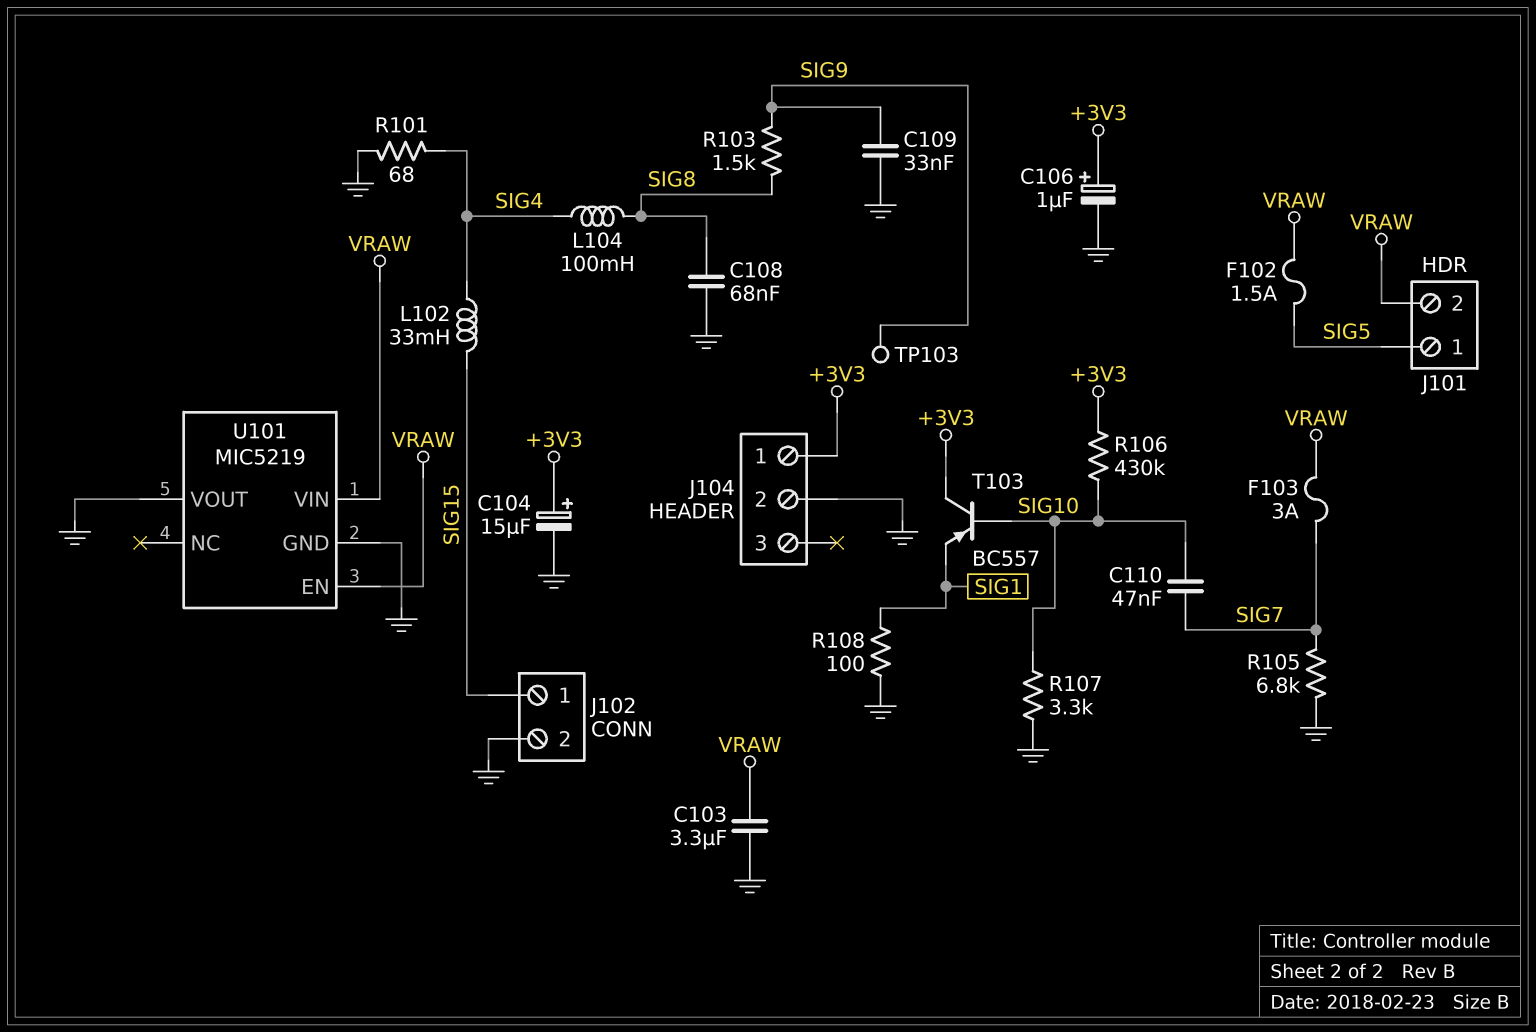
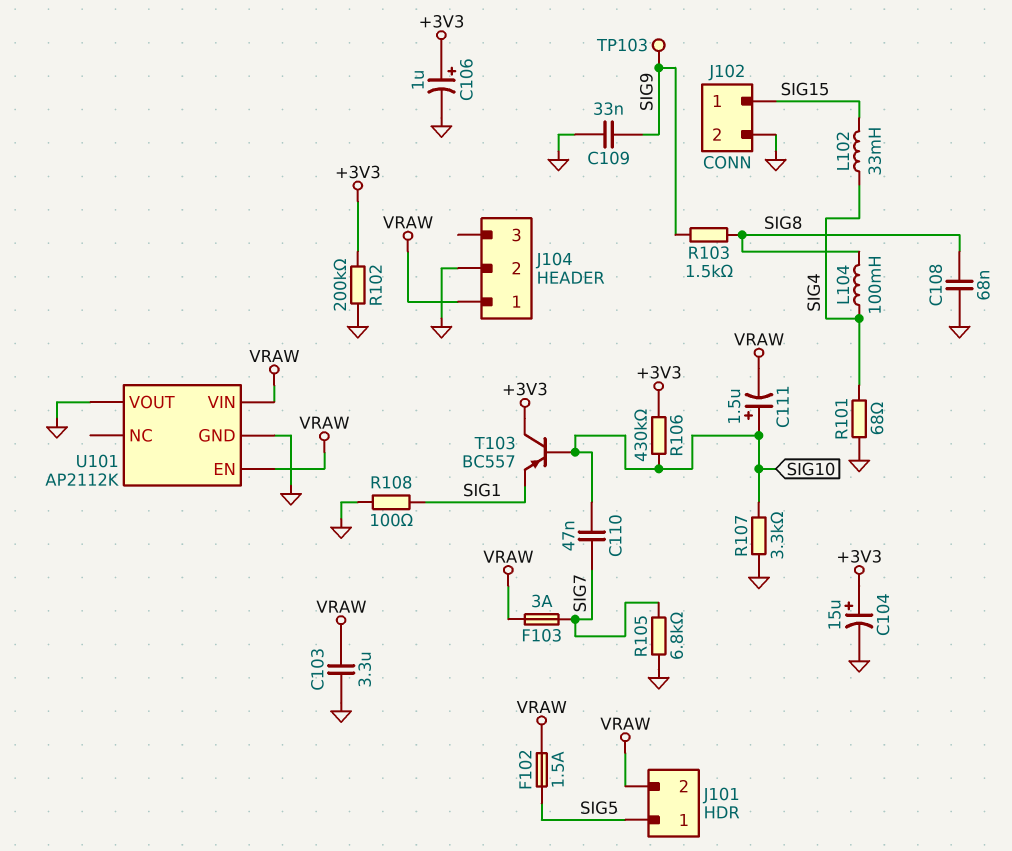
C111: none -> 1.5uF (plus SIG10, minus VRAW)
J104 pin 1: +3V3 -> VRAW
R102: none -> 200k (+3V3, GND)
U101: MIC5219 -> AP2112K

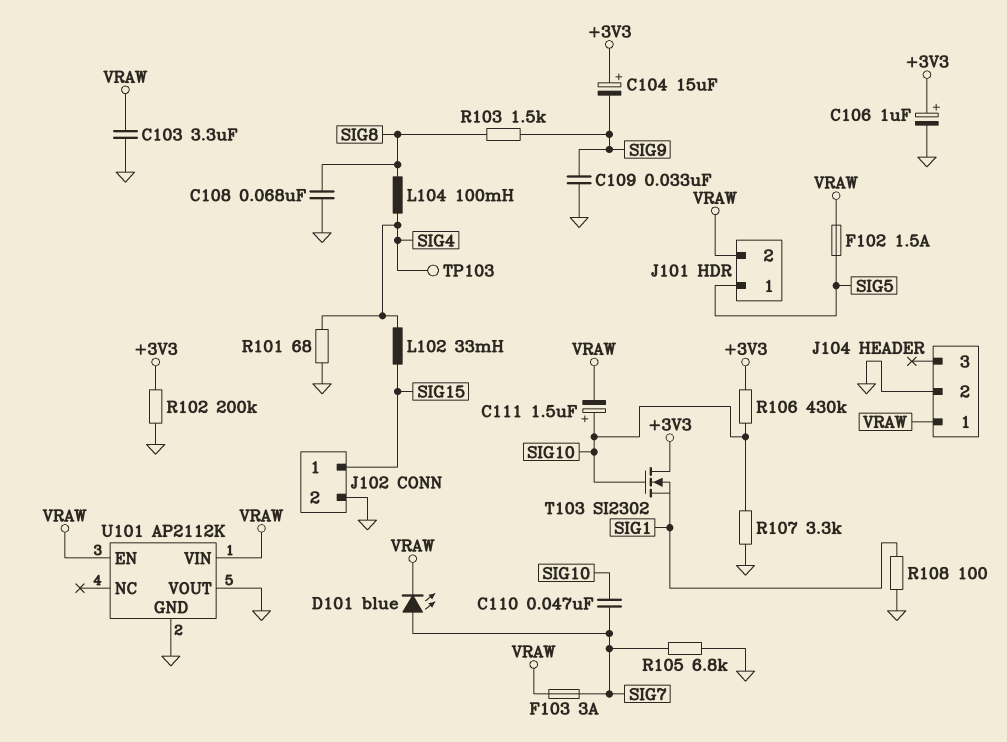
C104: 15uF (plus +3V3, minus GND) -> 15uF (plus +3V3, minus SIG9)
D101: none -> LED blue (A SIG7, K VRAW)
T103: PNP BC557 (B SIG10, C +3V3, E SIG1) -> NMOS SI2302 (G SIG10, D +3V3, S SIG1)
TP103: test point (SIG9) -> test point (SIG4)

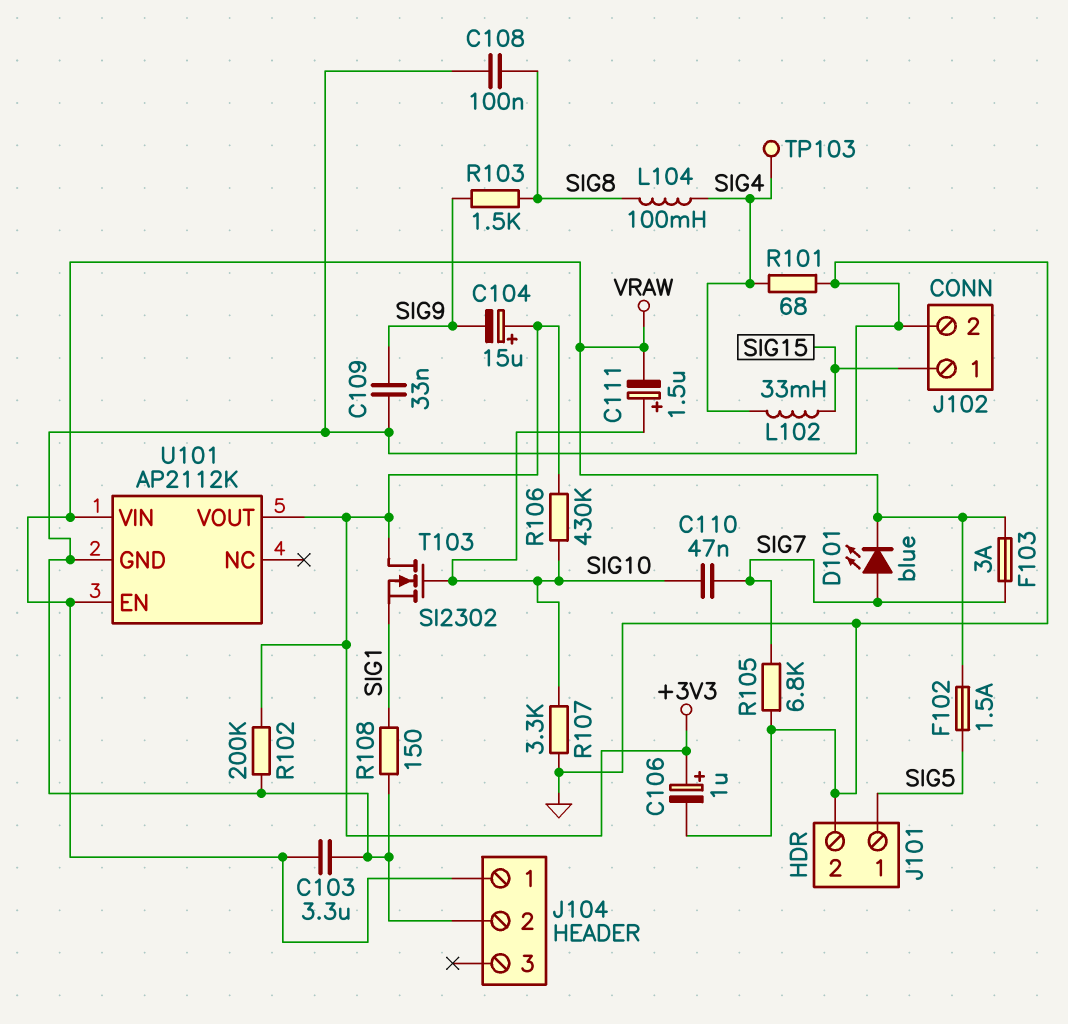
C108: 68nF (GND, SIG8) -> 100nF (GND, SIG8)
J101 pin 2: VRAW -> GND
R108: 100 (GND, SIG1) -> 150 (GND, SIG1)
U101 pin VOUT: GND -> +3V3

